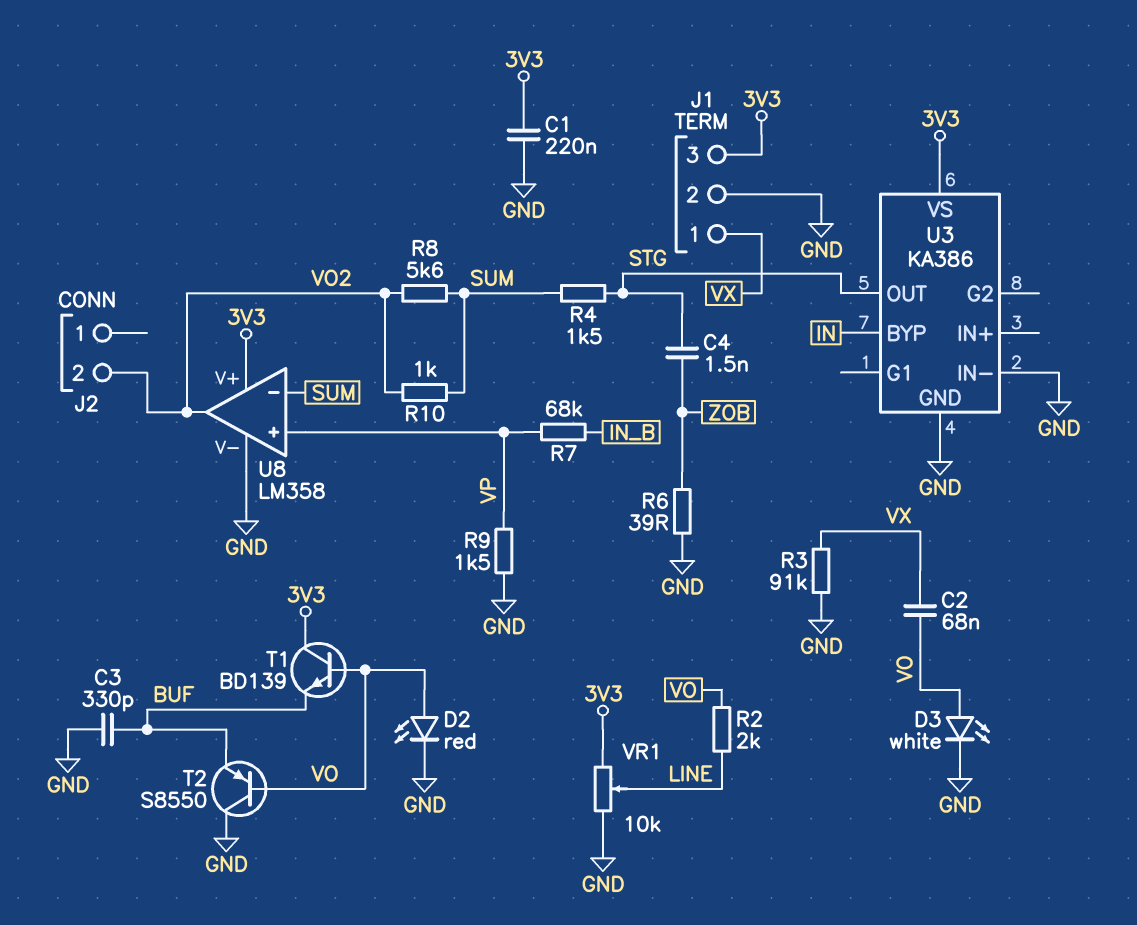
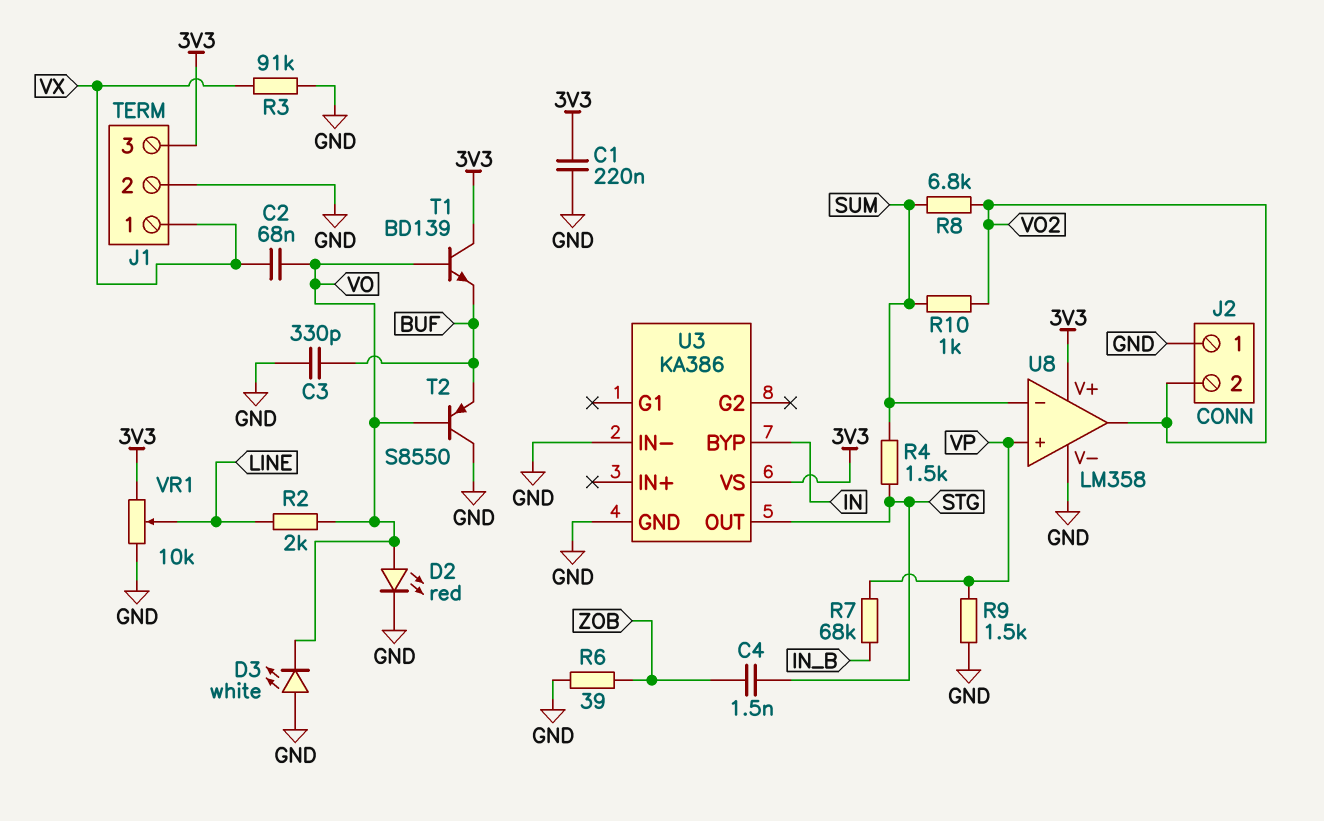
D3: LED white (A VO, K GND) -> LED white (A GND, K VO)
J2 pin 1: none -> GND
R8: 5.6k (SUM, VO2) -> 6.8k (SUM, VO2)

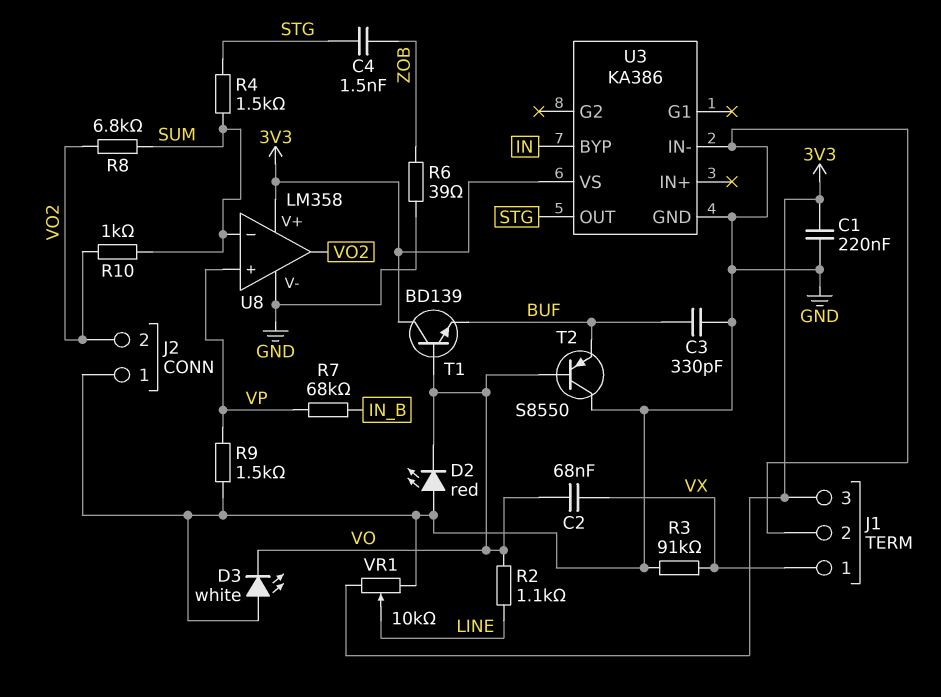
D2: LED red (A VO, K GND) -> LED red (A GND, K VO)
R2: 2k (LINE, VO) -> 1.1k (LINE, VO)

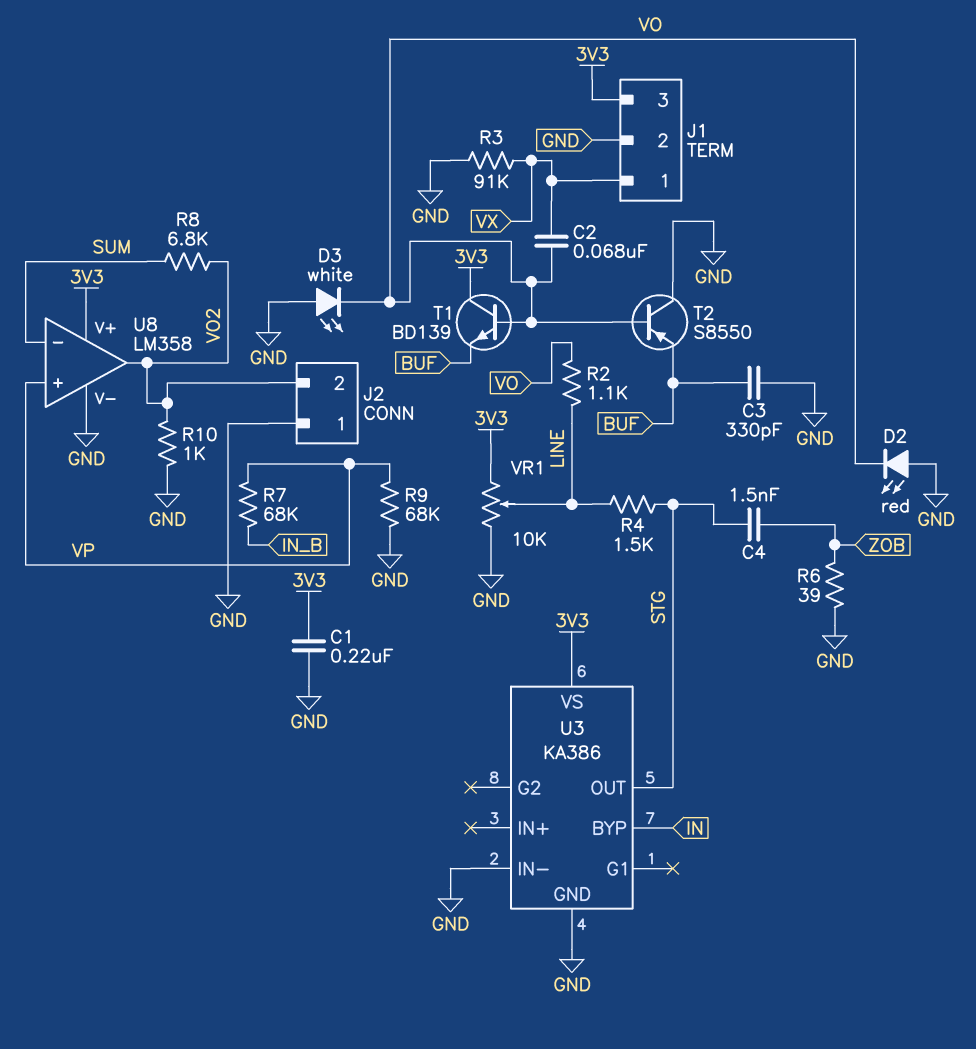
R4: 1.5k (STG, SUM) -> 1.5k (LINE, STG)
R9: 1.5k (GND, VP) -> 68k (GND, VP)
R10: 1k (SUM, VO2) -> 1k (GND, VO2)

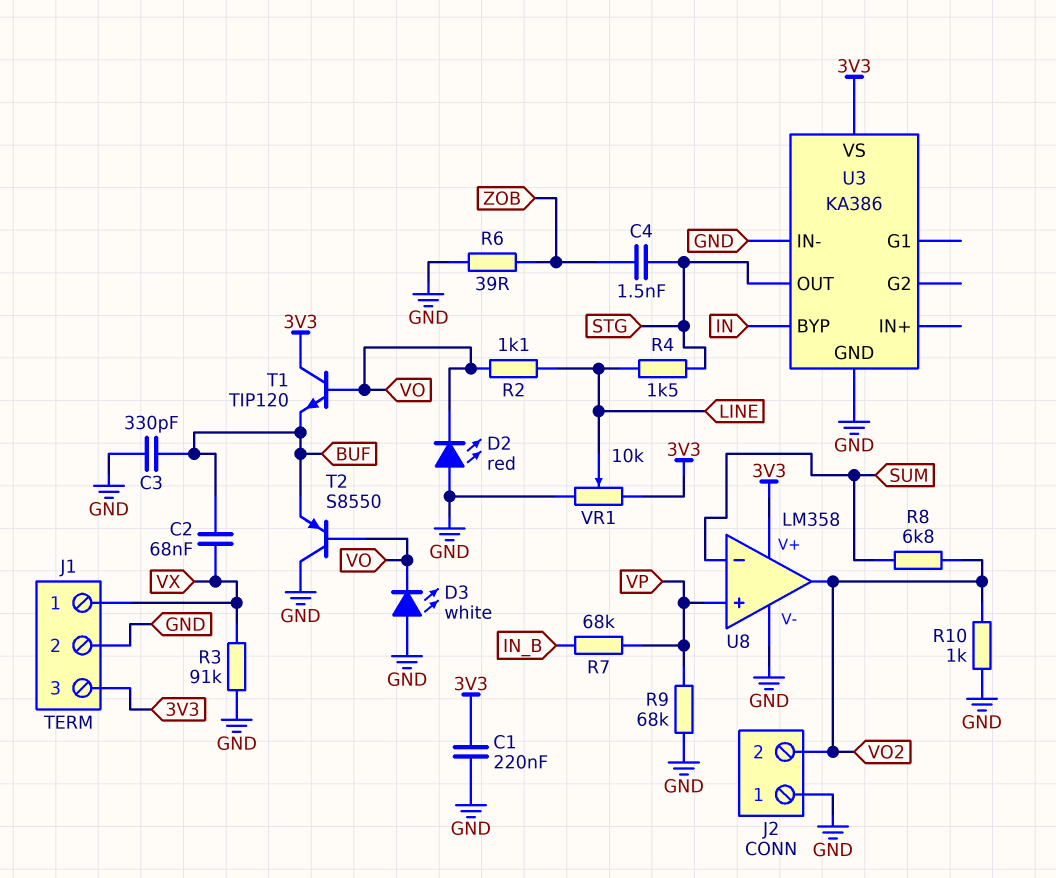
C2: 68nF (VO, VX) -> 68nF (BUF, VX)
T1: NPN BD139 (B VO, C 3V3, E BUF) -> NPN TIP120 (B VO, C 3V3, E BUF)

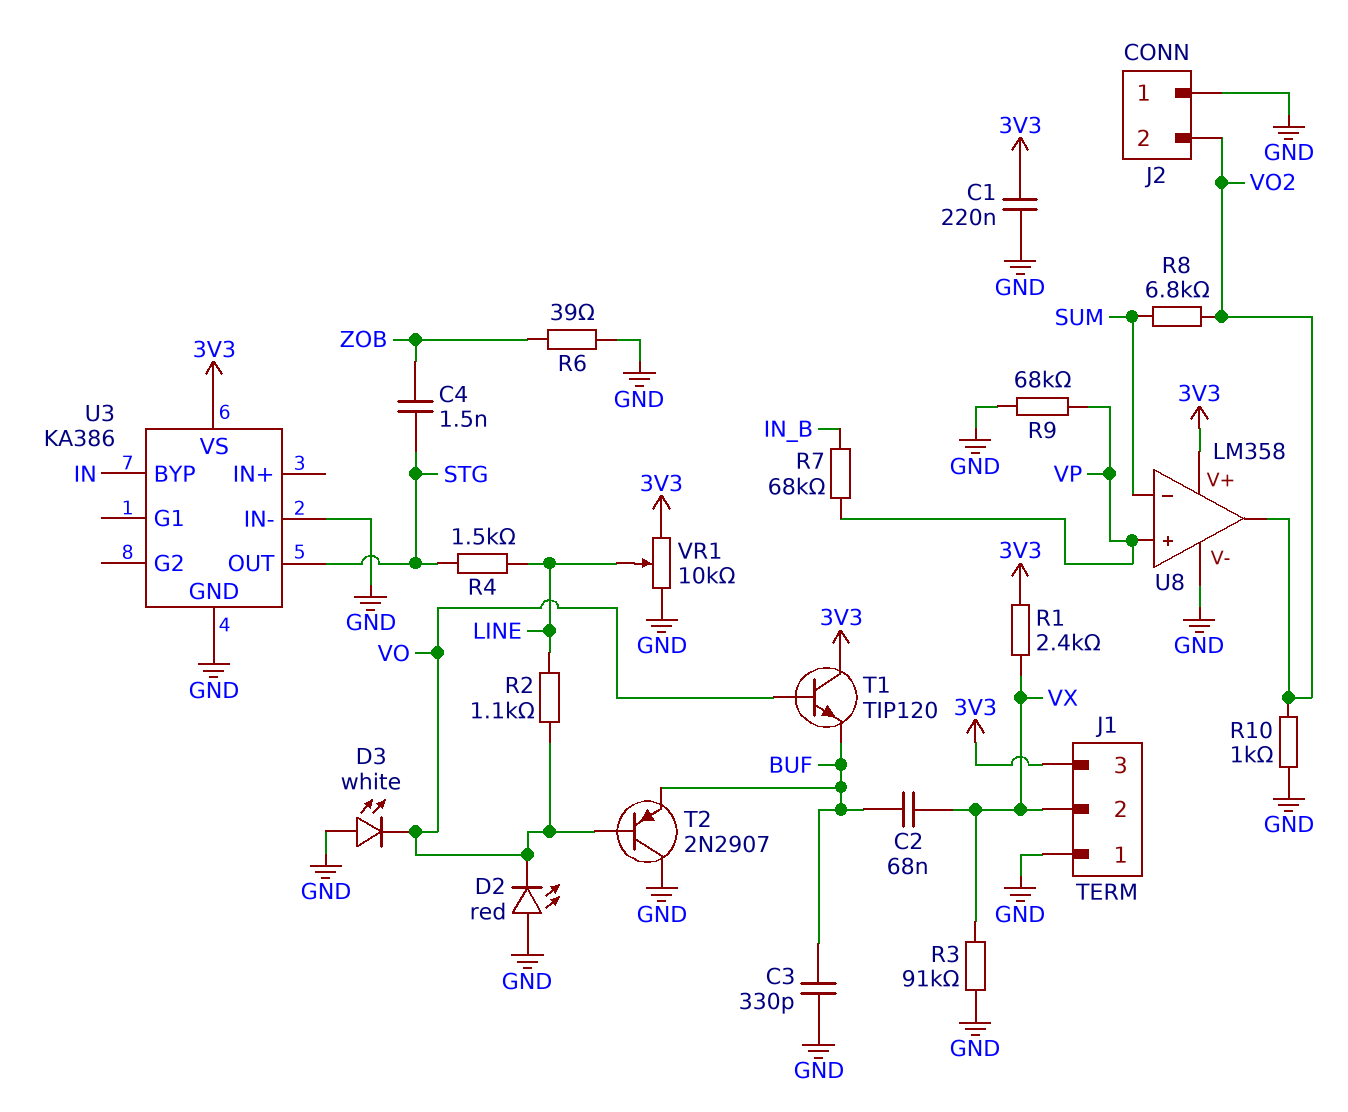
J1 pin 1: VX -> GND
J1 pin 2: GND -> VX
R1: none -> 2.4k (3V3, VX)
T2: PNP S8550 (B VO, C GND, E BUF) -> PNP 2N2907 (B VO, C GND, E BUF)

